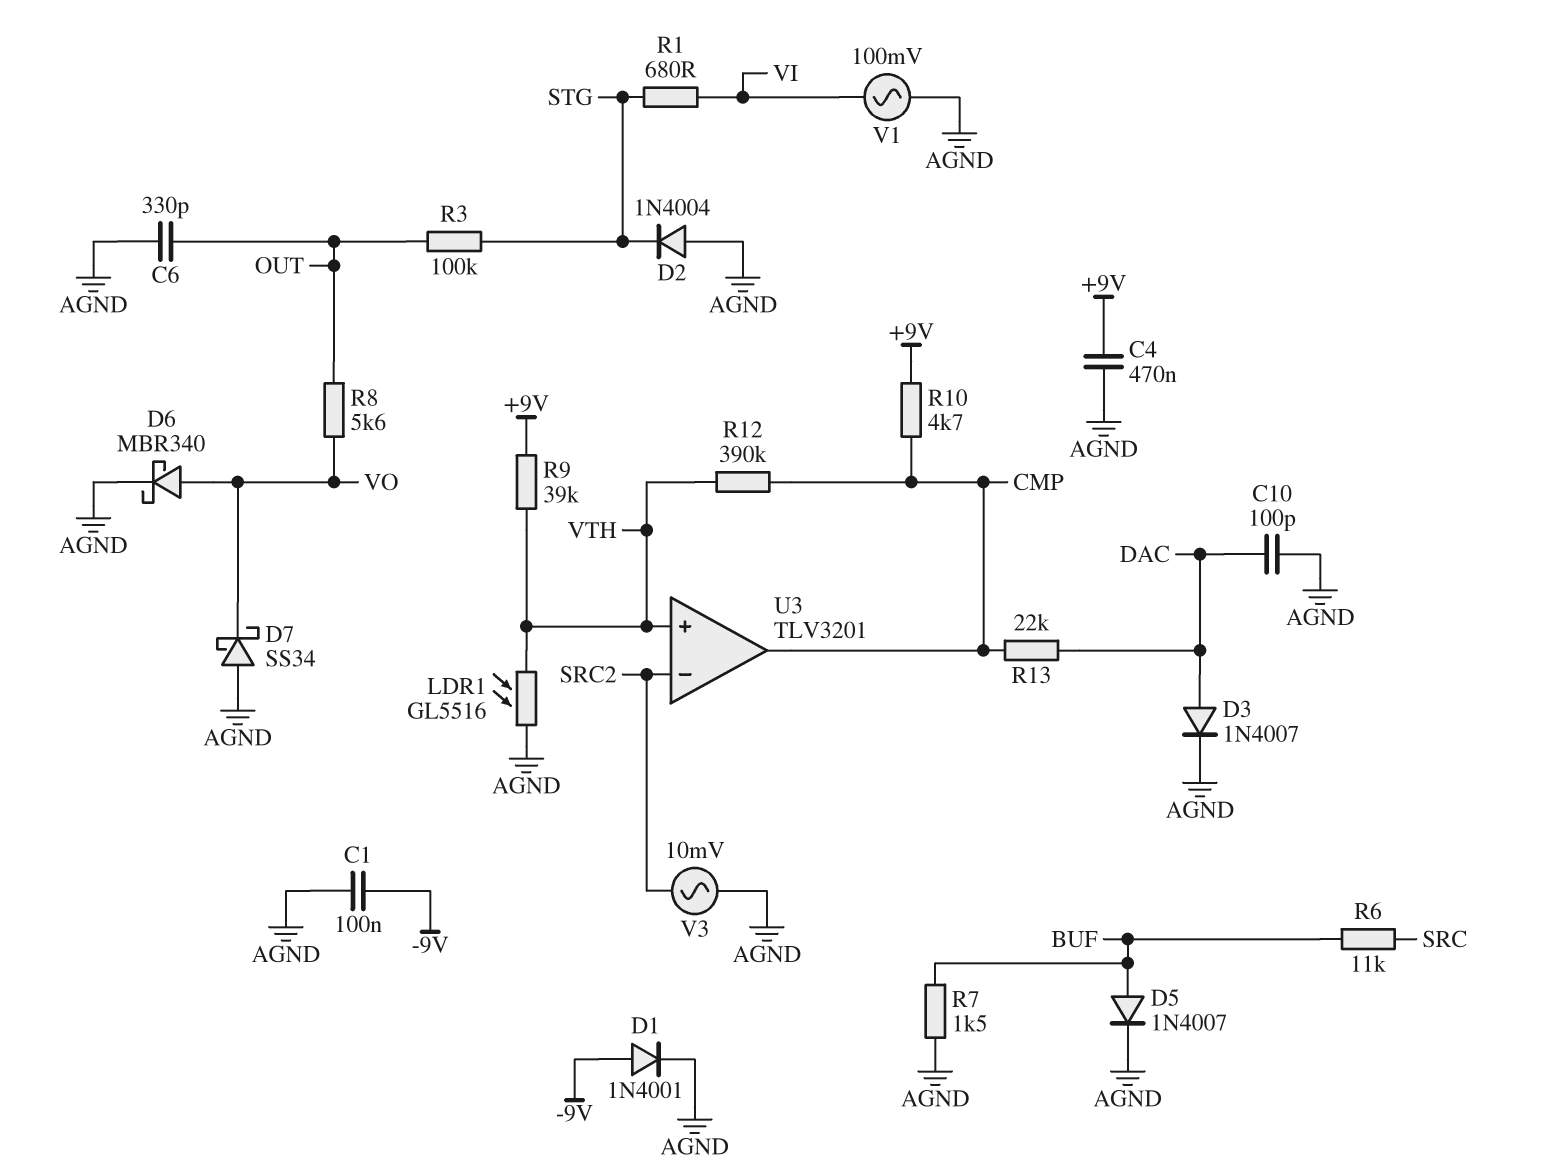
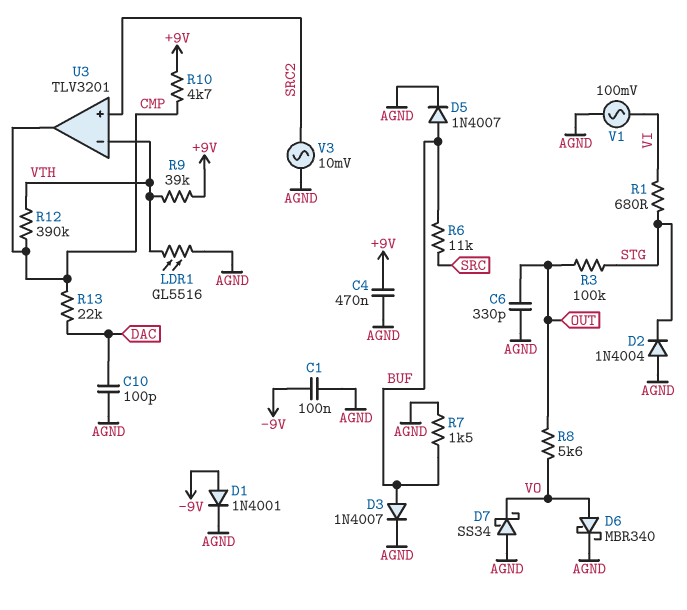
D3: diode 1N4007 (A DAC, K AGND) -> diode 1N4007 (A BUF, K AGND)
U3 pin in+: VTH -> SRC2
U3 pin in-: SRC2 -> VTH

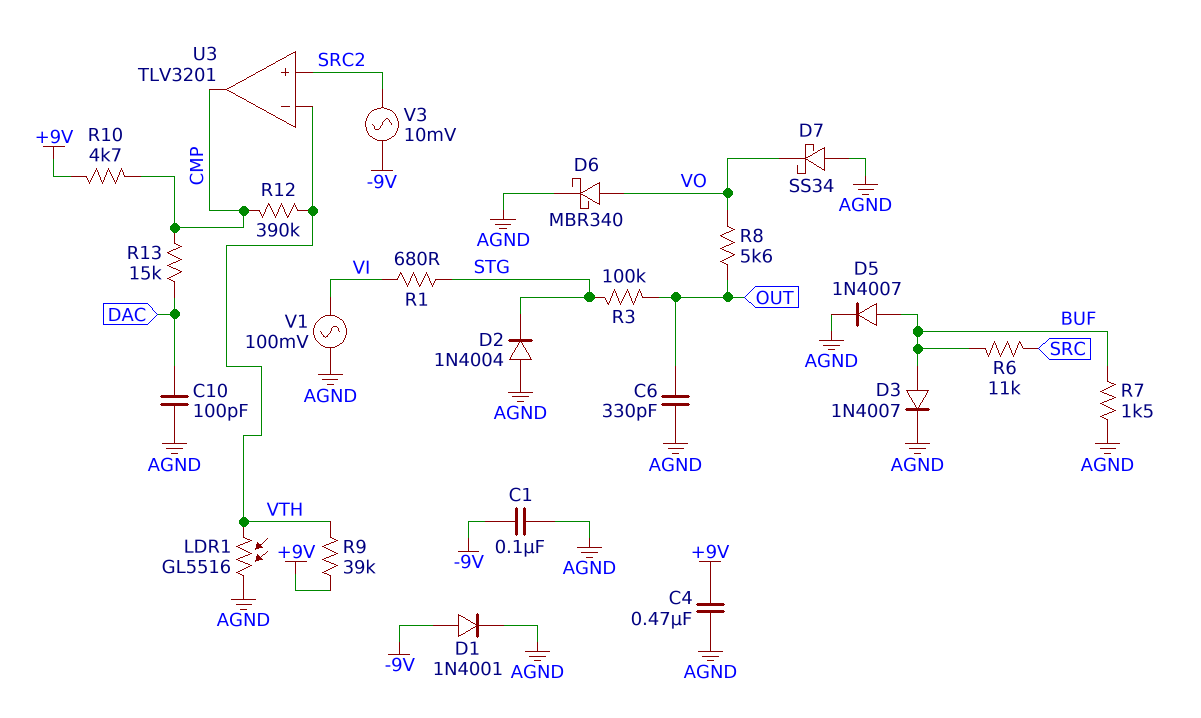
R13: 22k (CMP, DAC) -> 15k (CMP, DAC)
V3: AC 10mV (AGND, SRC2) -> AC 10mV (-9V, SRC2)

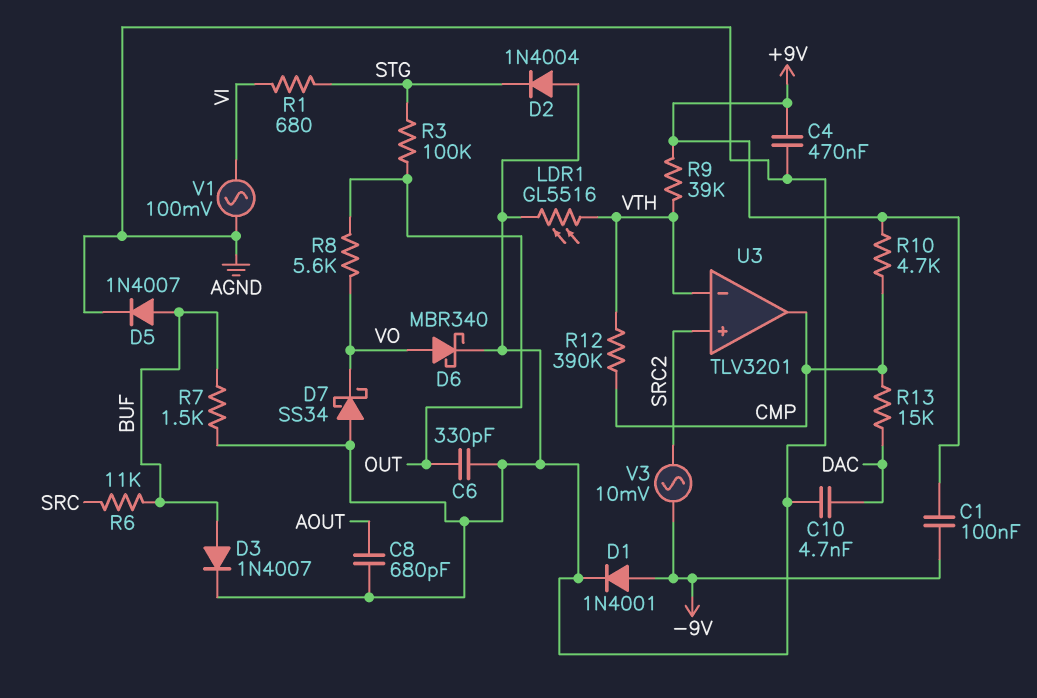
C1: 100nF (-9V, AGND) -> 100nF (+9V, -9V)
C8: none -> 680pF (AGND, AOUT)
C10: 100pF (AGND, DAC) -> 4.7nF (AGND, DAC)

